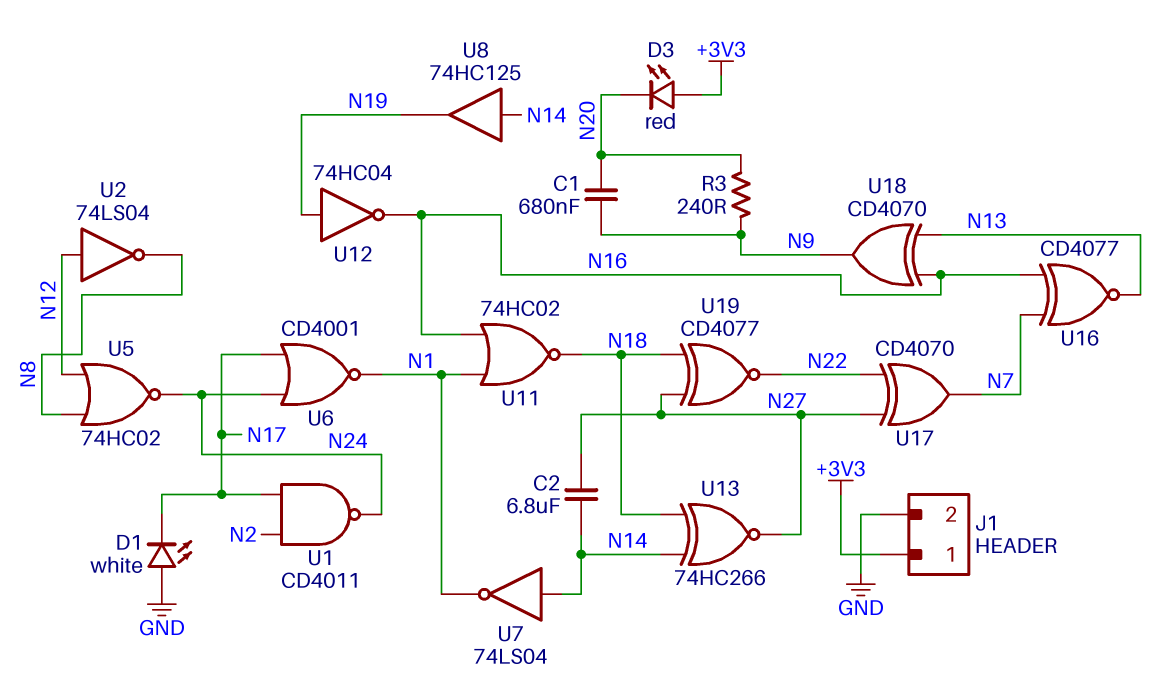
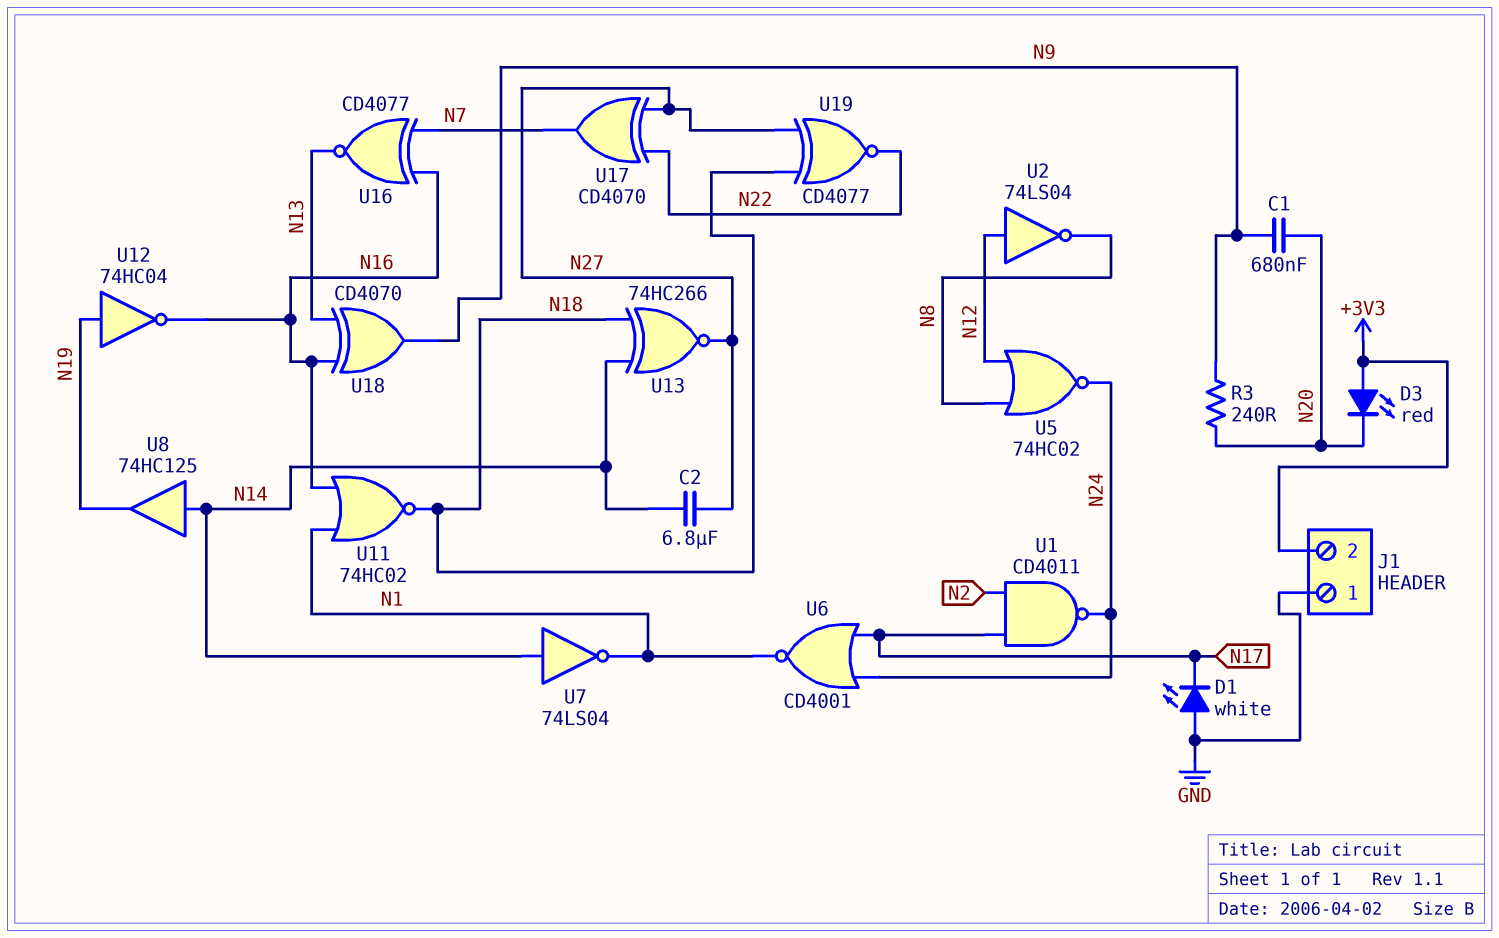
J1 pin 1: +3V3 -> GND
J1 pin 2: GND -> +3V3

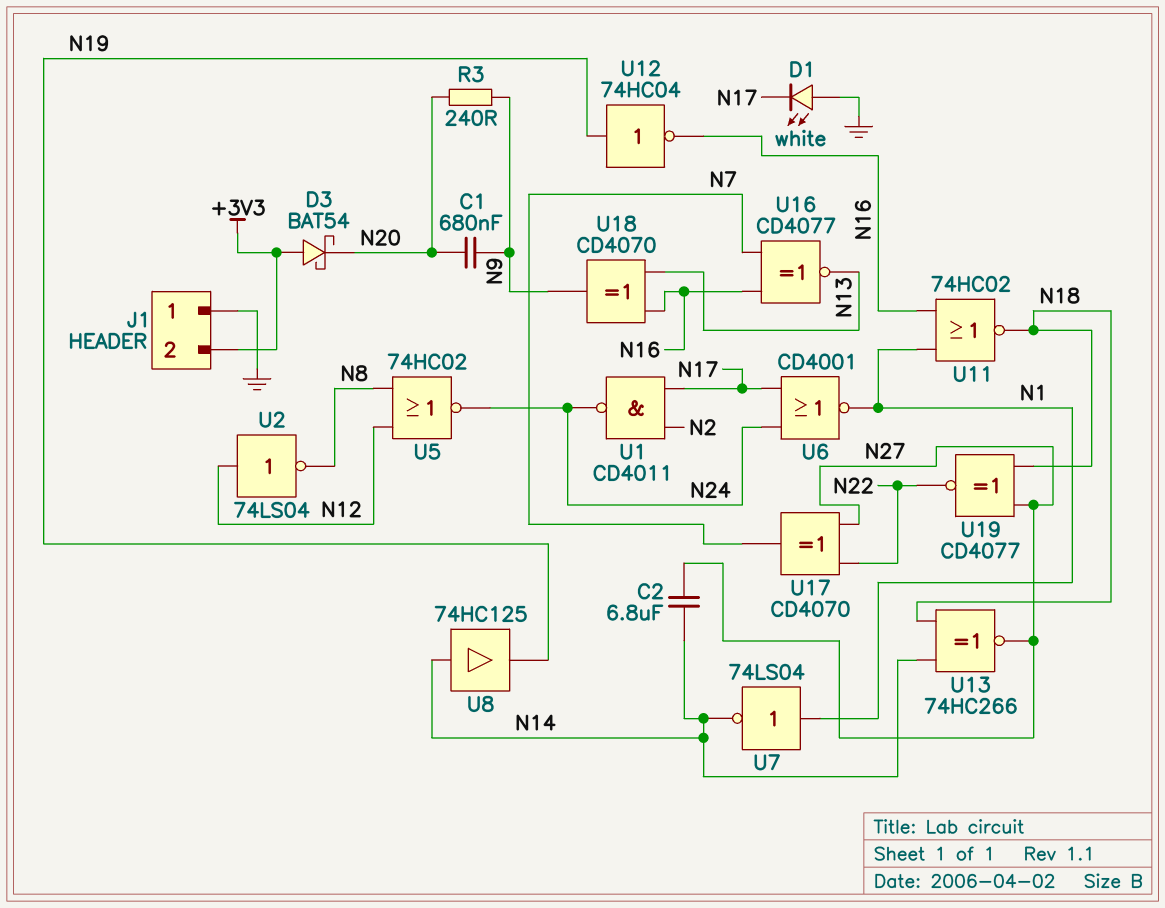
D3: LED red (A +3V3, K N20) -> schottky BAT54 (A +3V3, K N20)
U7: NOT 74LS04 (in N14, out N1) -> NOT 74LS04 (in N1, out N14)

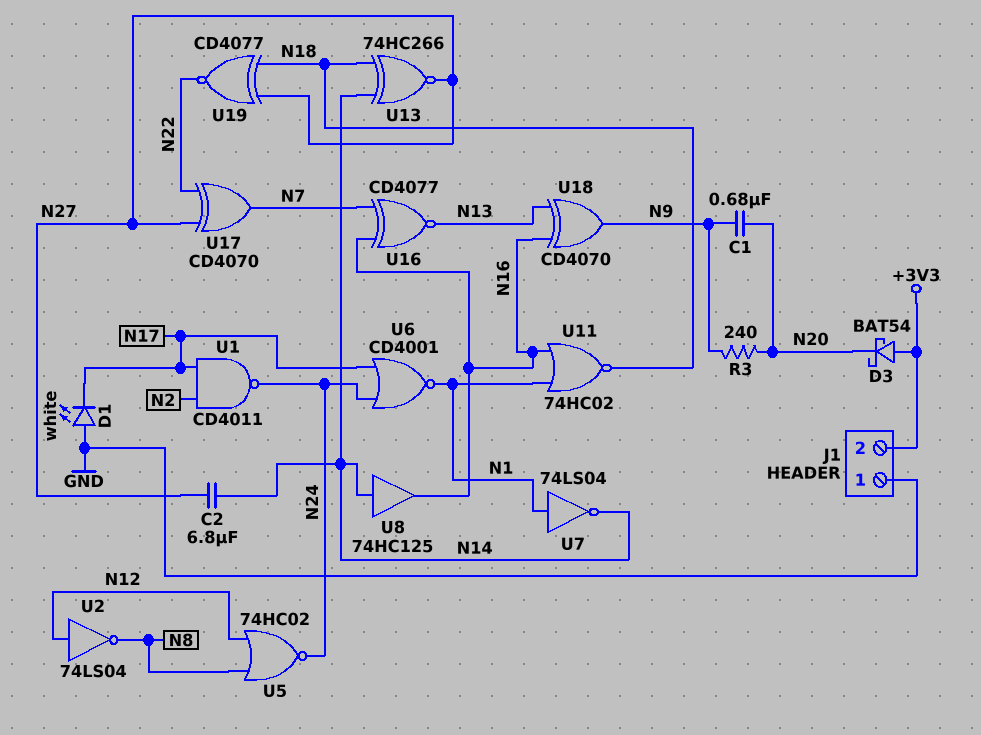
U8: buffer 74HC125 (in N14, out N19) -> buffer 74HC125 (in N14, out N16)
U12: NOT 74HC04 (in N19, out N16) -> none

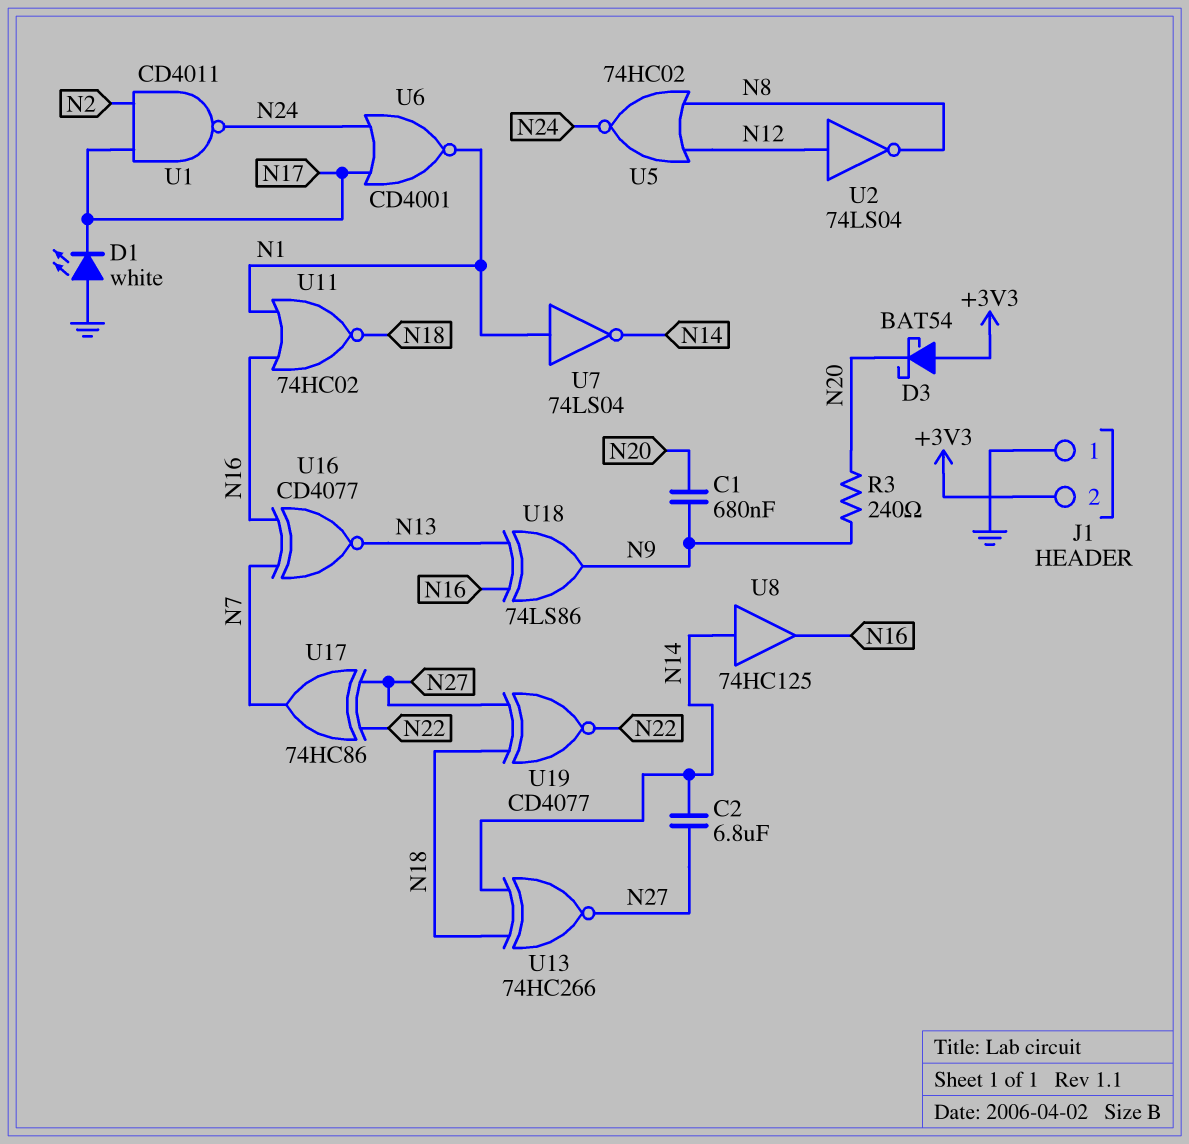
U17: XOR CD4070 (in N22, in N27, out N7) -> XOR 74HC86 (in N22, in N27, out N7)
U18: XOR CD4070 (in N13, in N16, out N9) -> XOR 74LS86 (in N13, in N16, out N9)

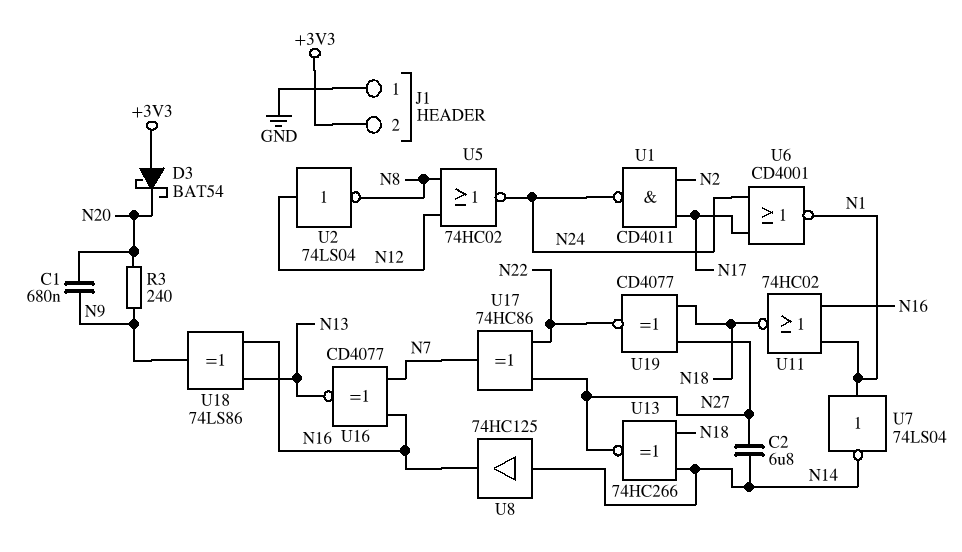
D1: LED white (A GND, K N17) -> none

